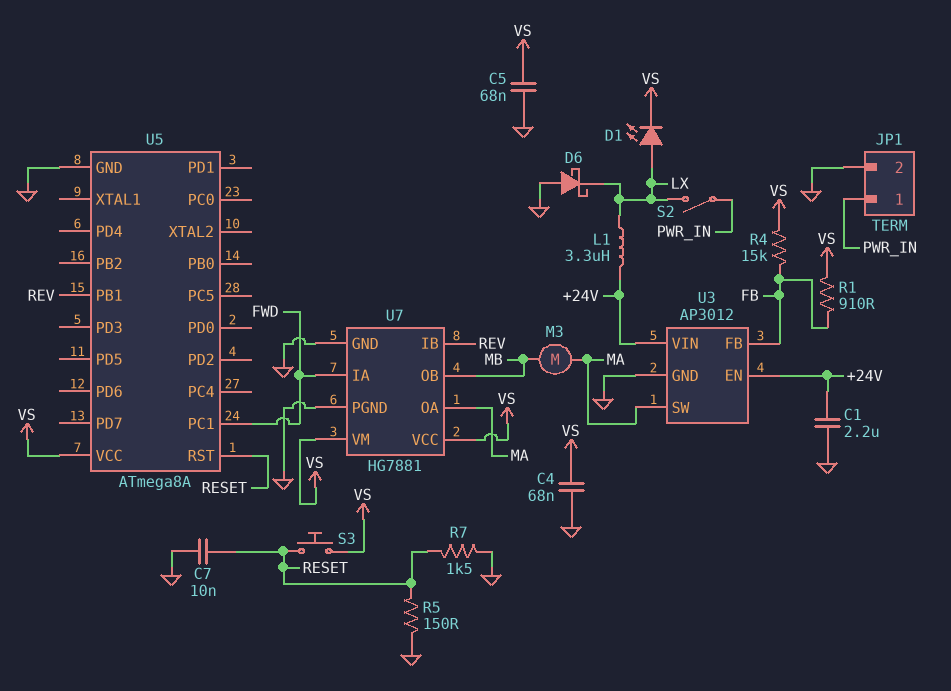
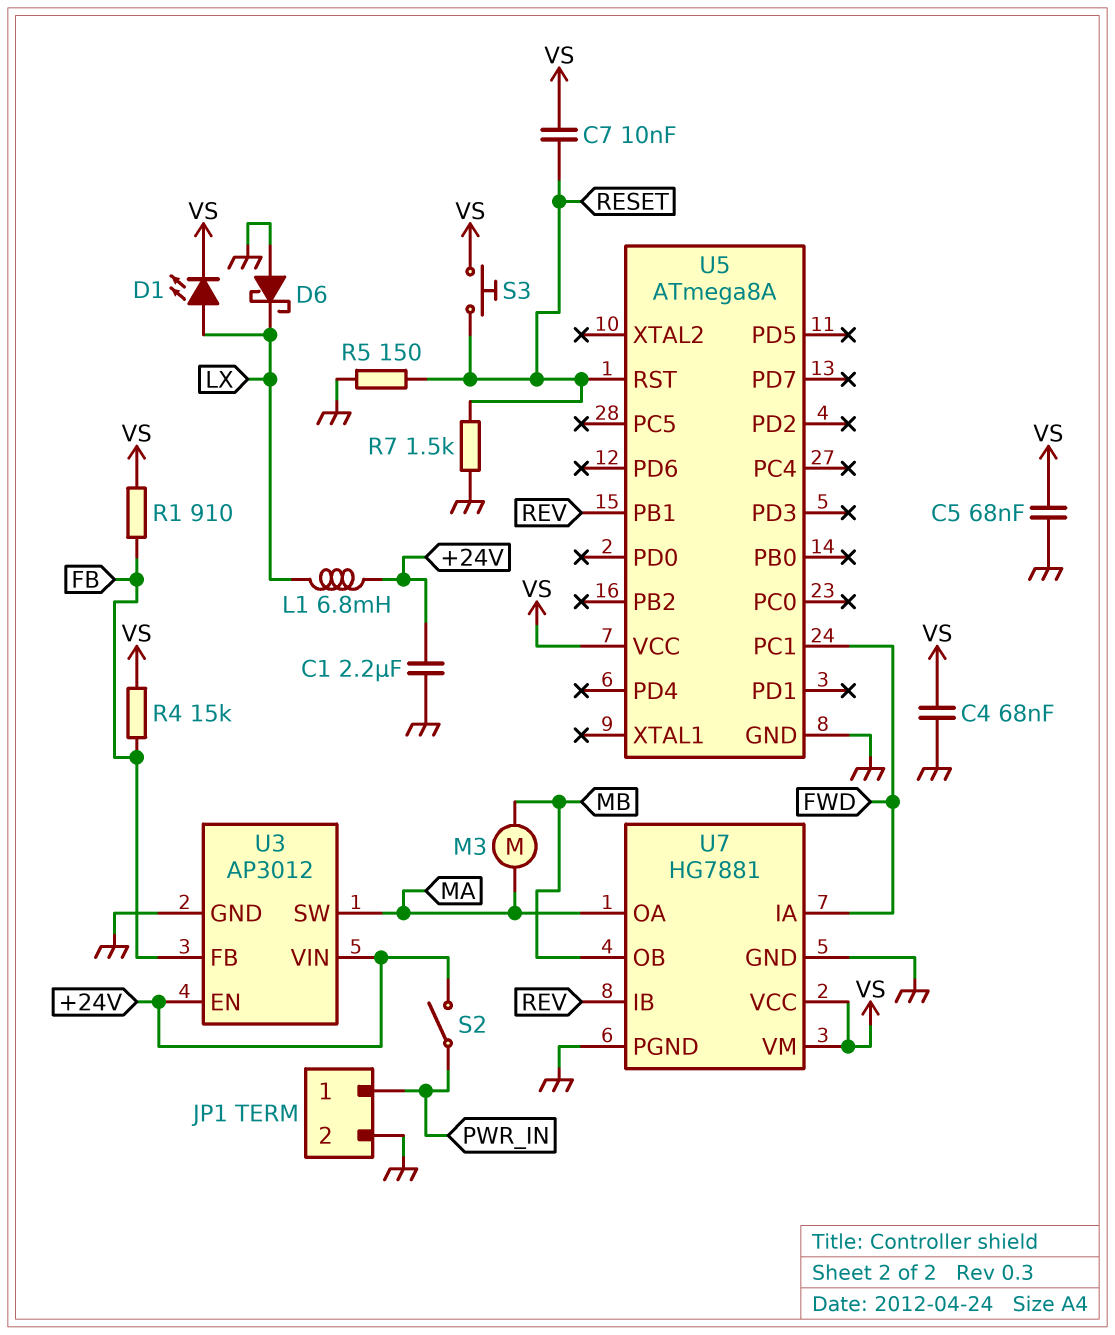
C7: 10nF (GND, RESET) -> 10nF (RESET, VS)
L1: 3.3uH (+24V, LX) -> 6.8mH (+24V, LX)
S2: switch (LX, PWR_IN) -> switch (+24V, PWR_IN)

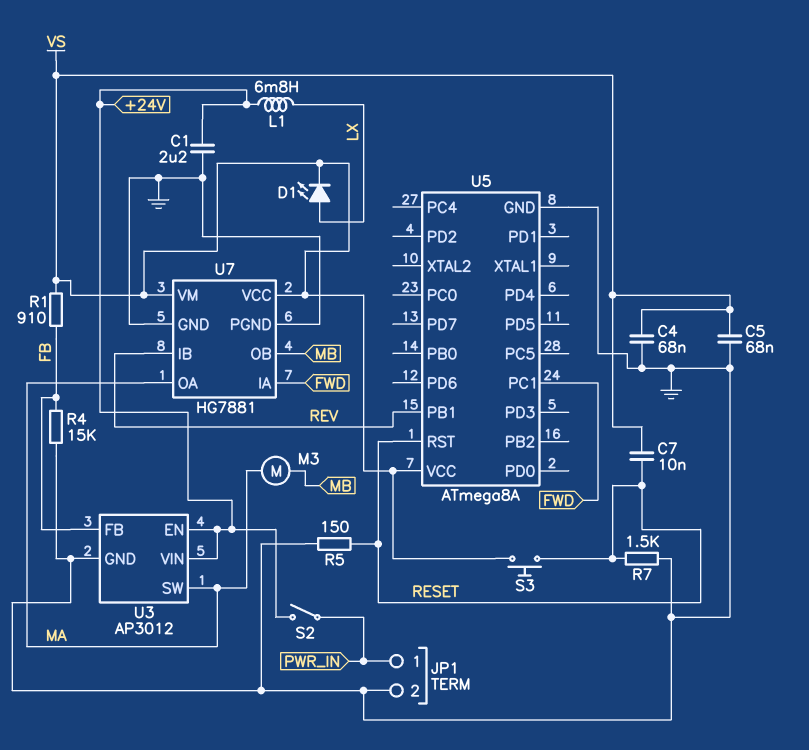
D6: schottky (A GND, K LX) -> none
R4: 15k (FB, VS) -> 15k (FB, GND)

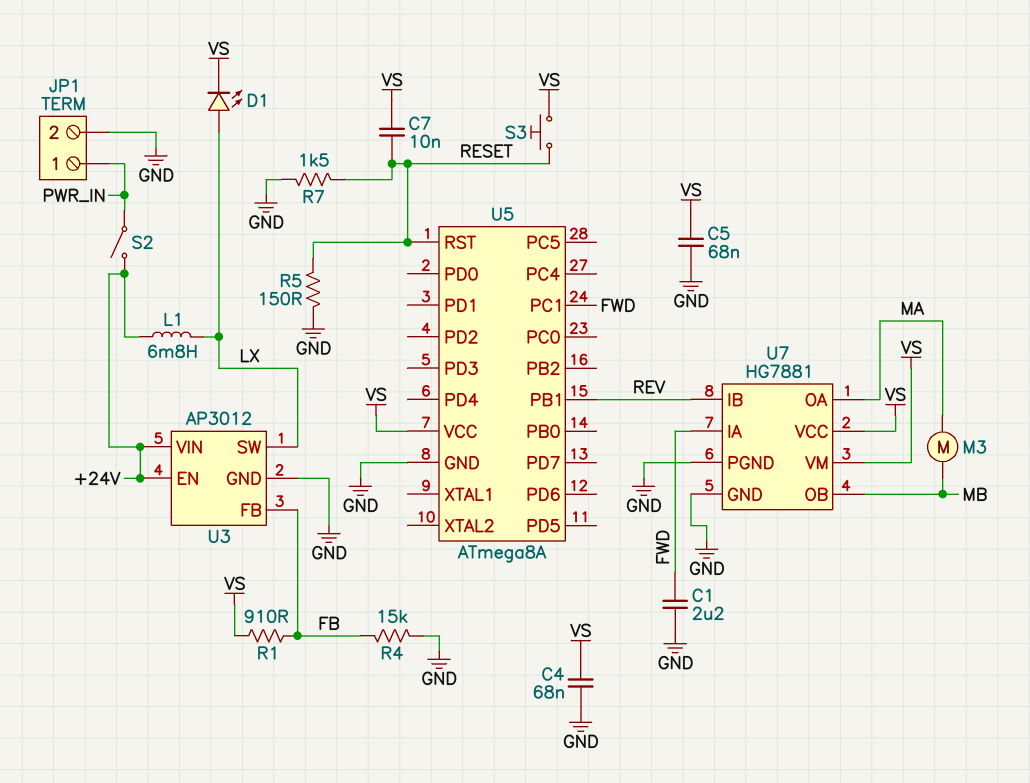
C1: 2.2uF (+24V, GND) -> 2.2uF (FWD, GND)
U3 pin SW: MA -> LX

